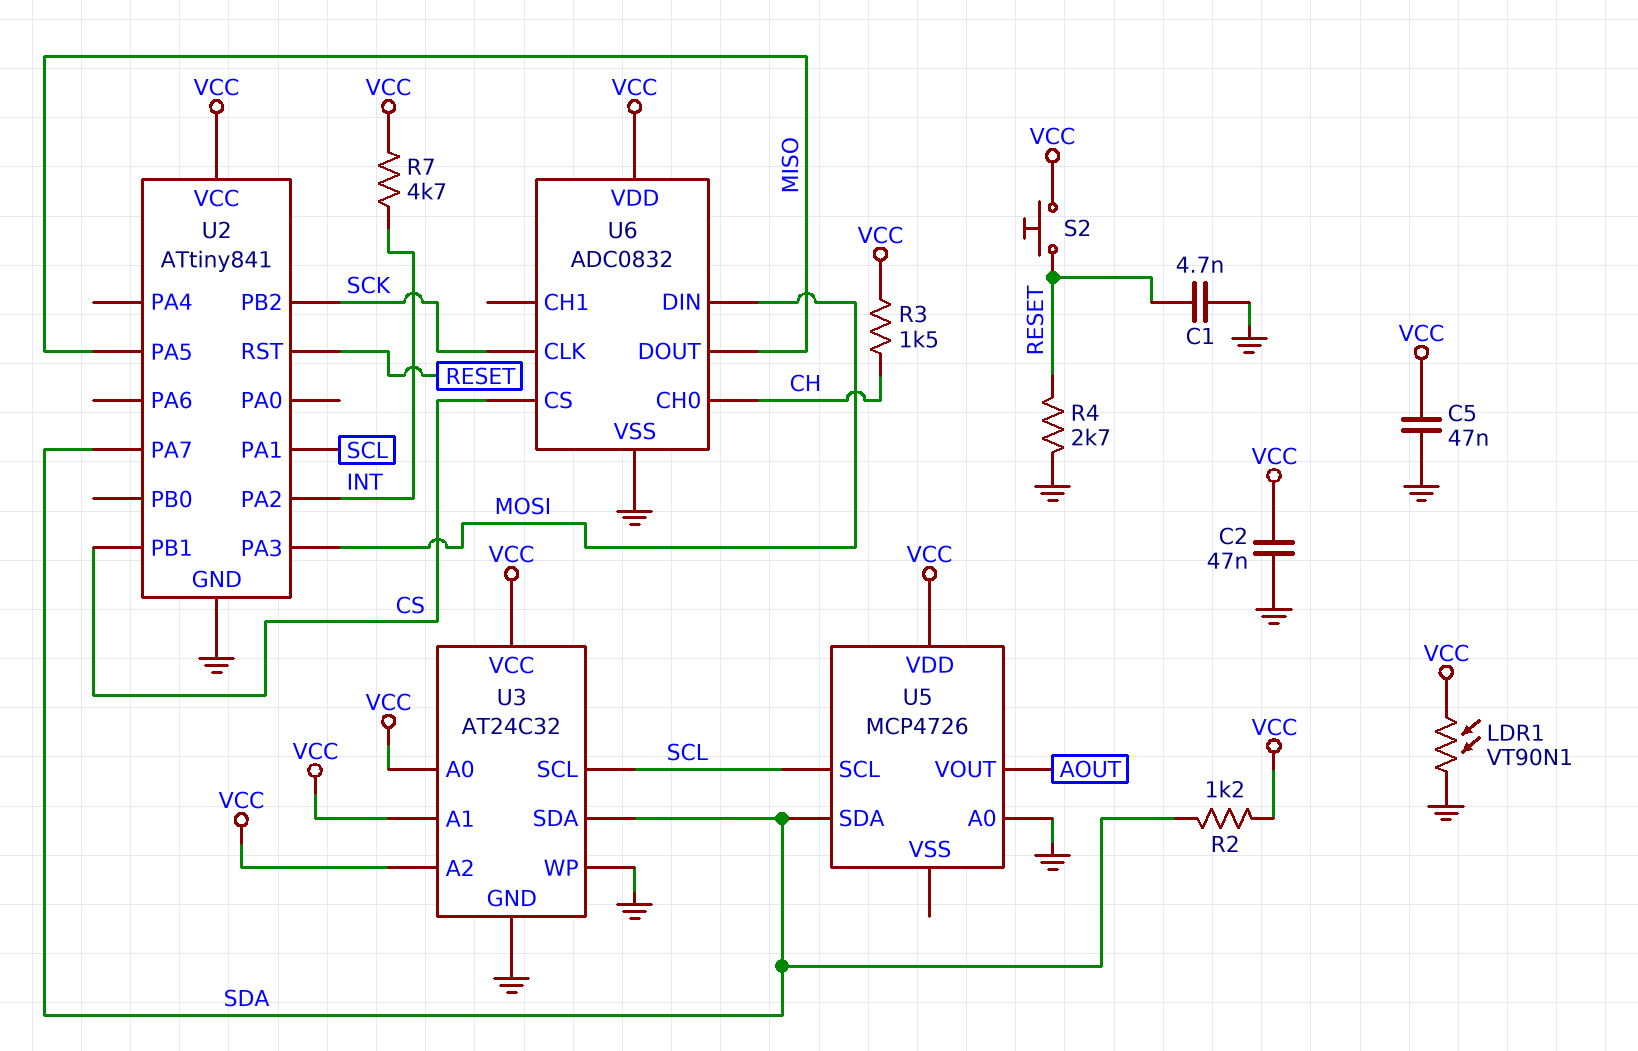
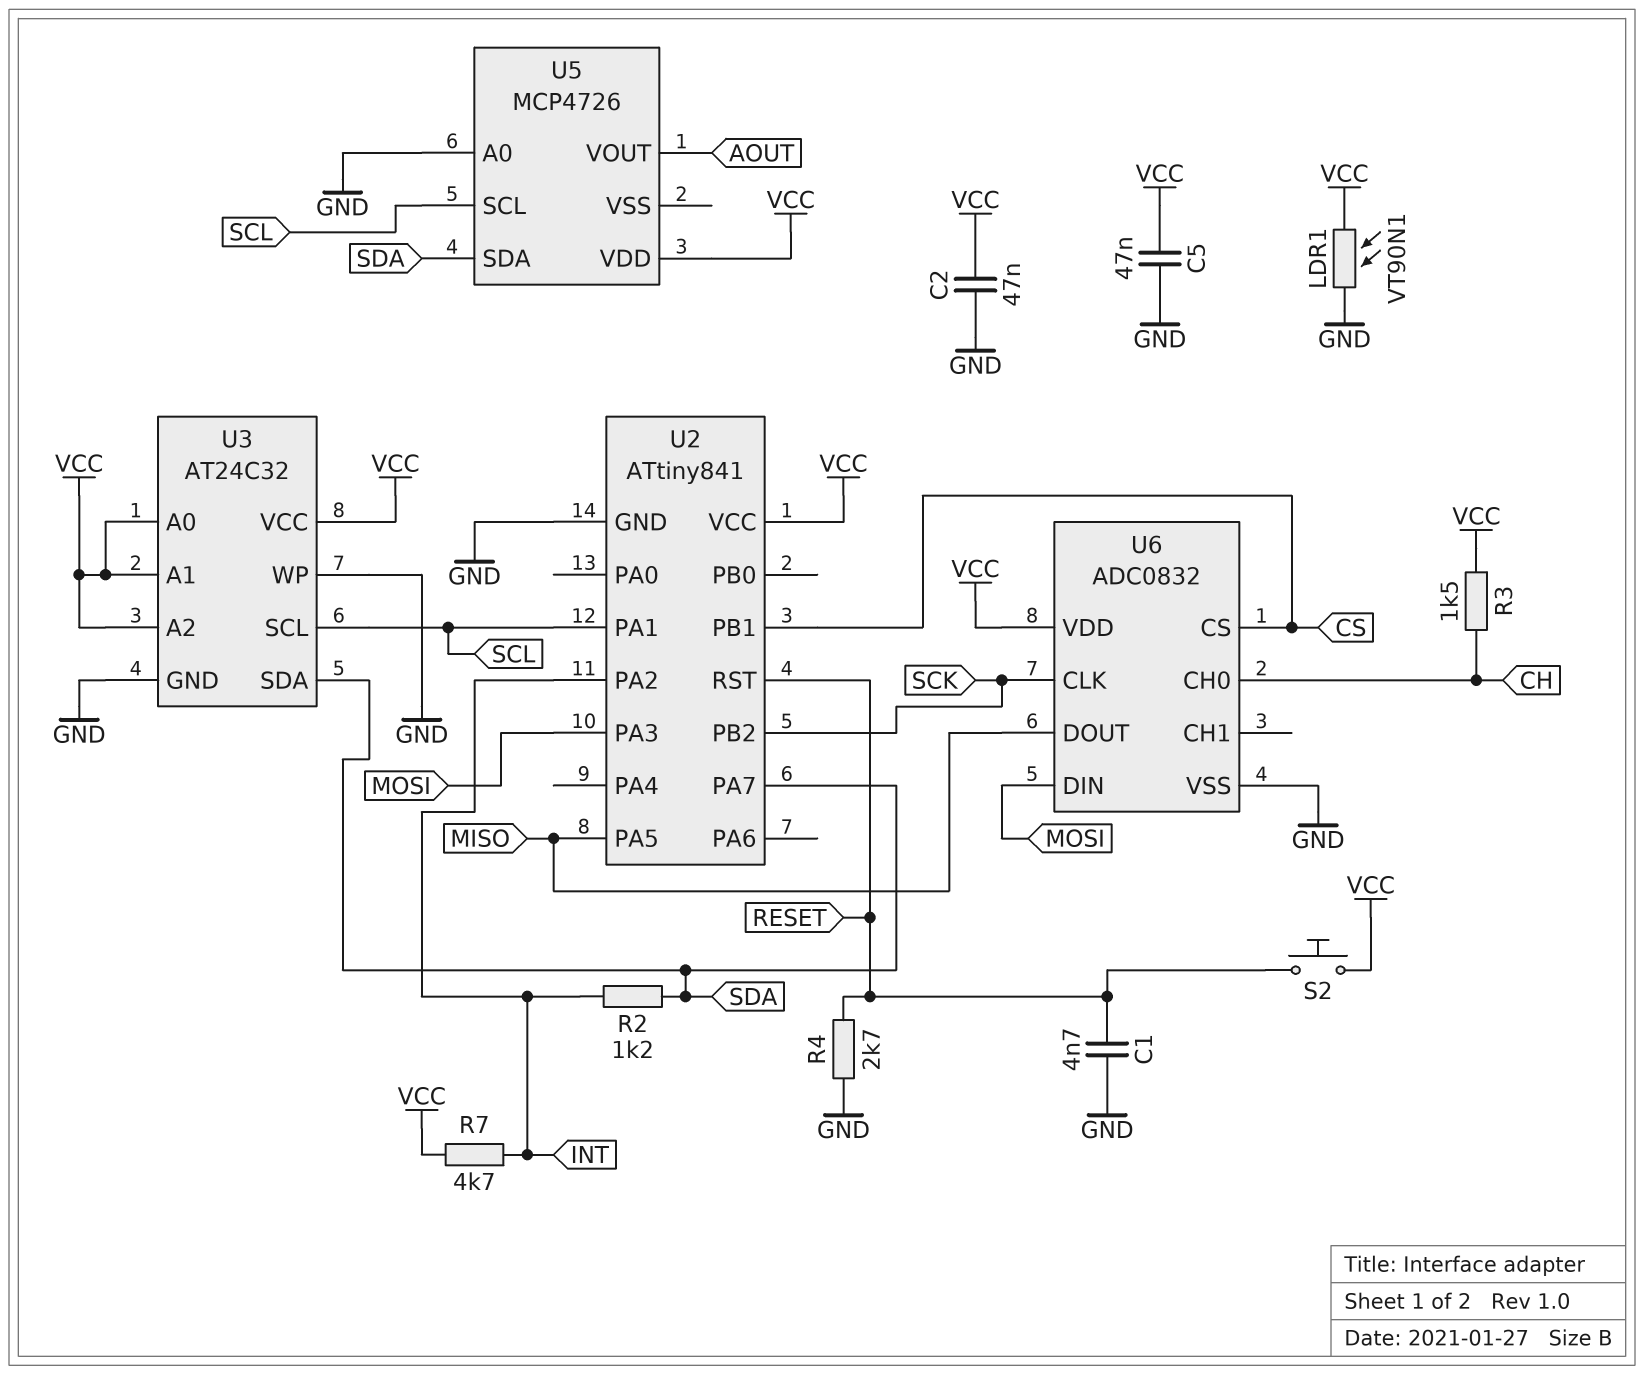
R2: 1.2k (SDA, VCC) -> 1.2k (INT, SDA)

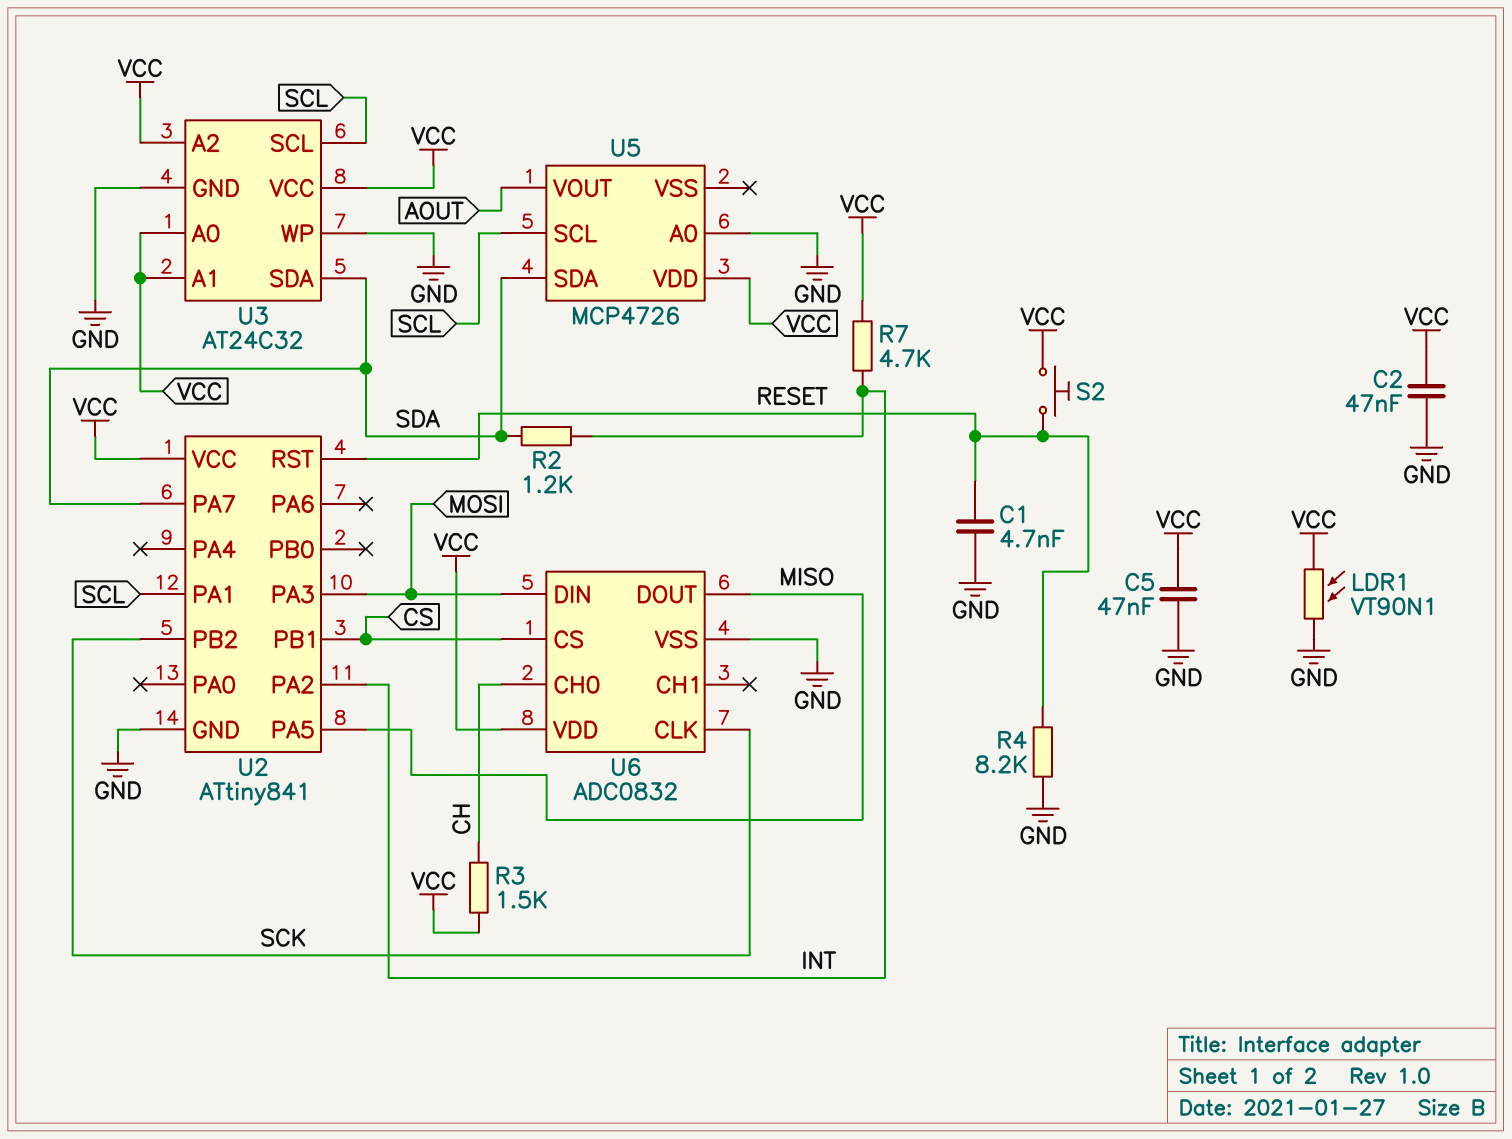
R4: 2.7k (GND, RESET) -> 8.2k (GND, RESET)

